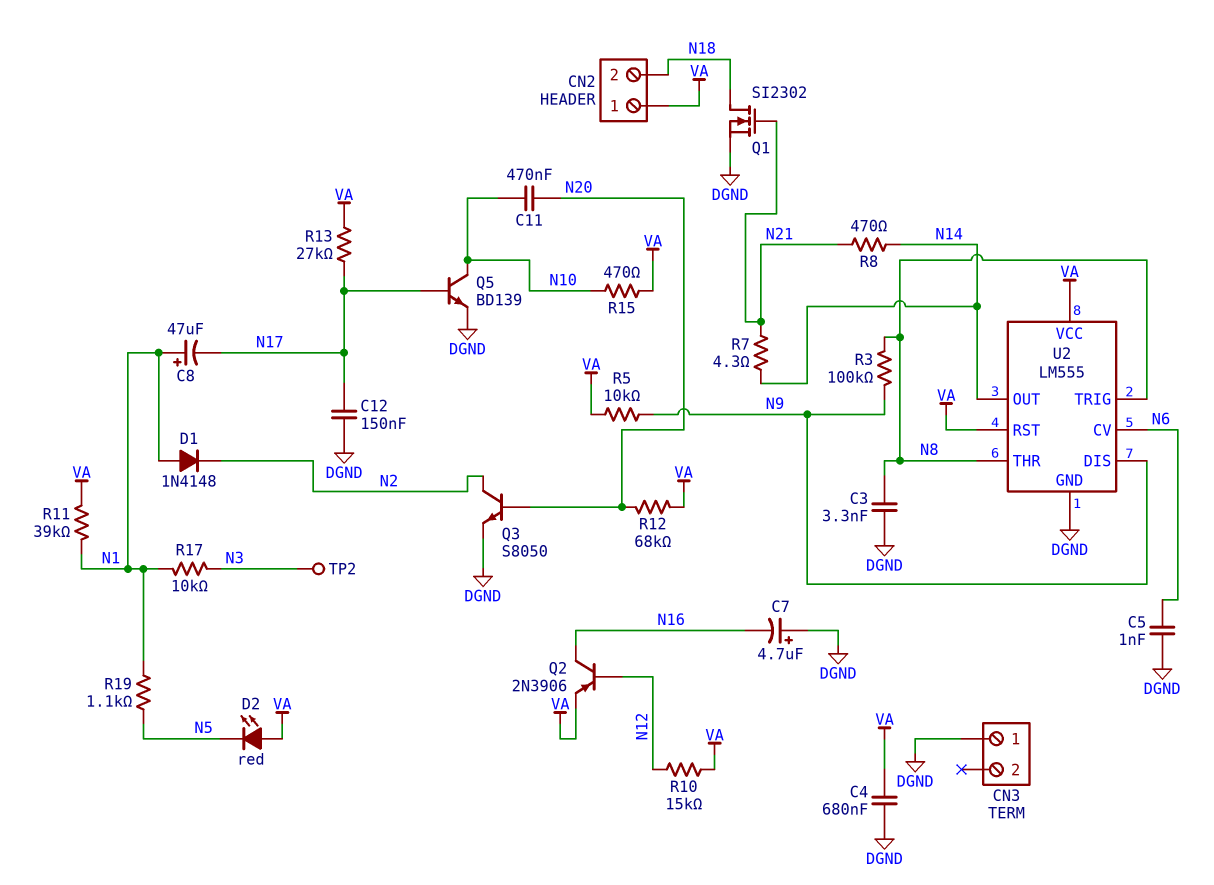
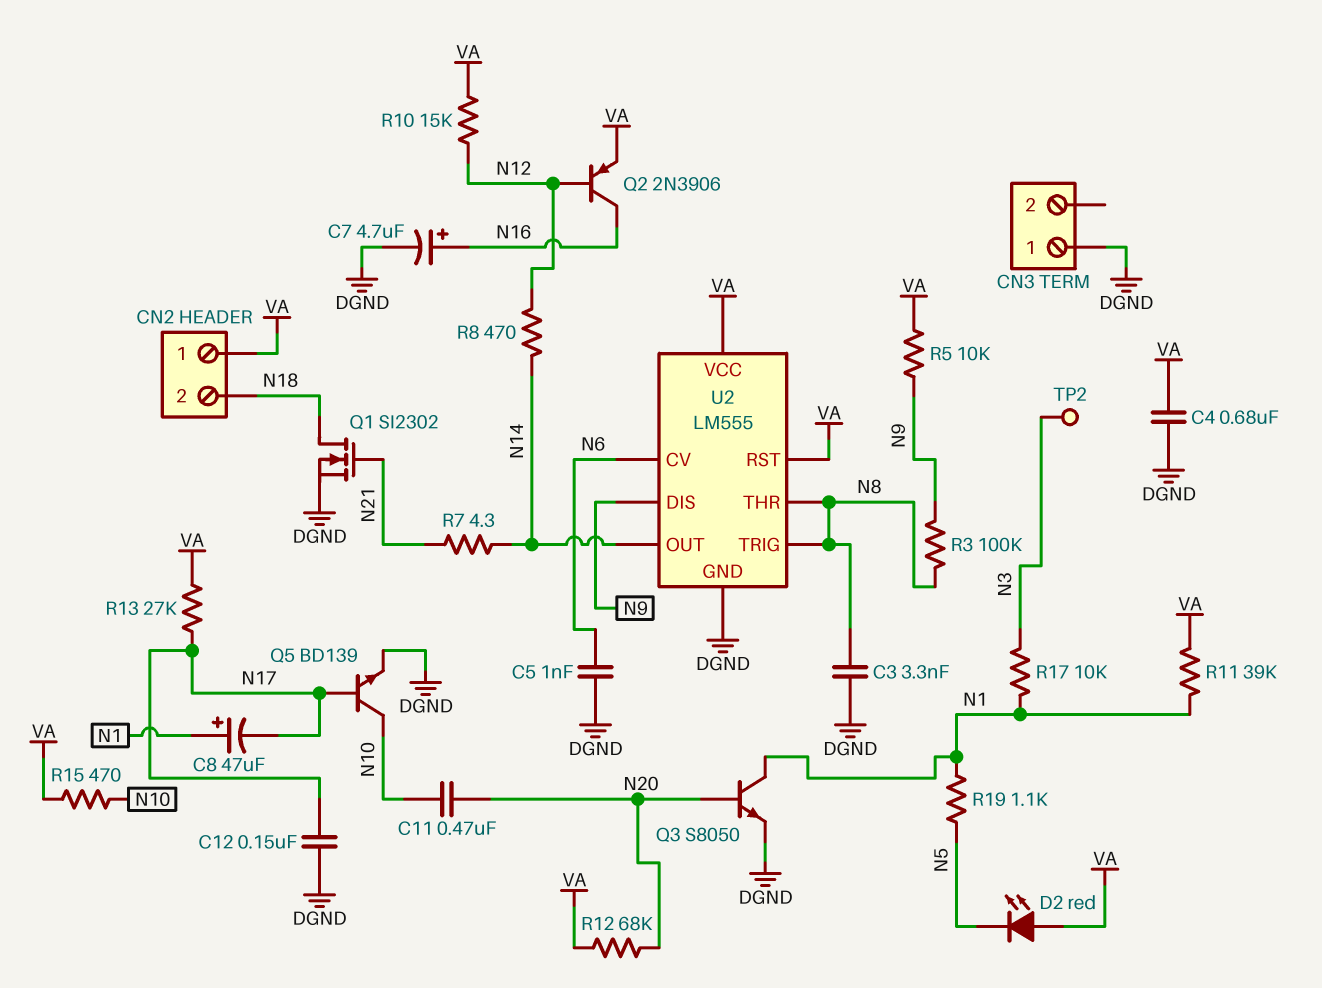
C7: 4.7uF (plus DGND, minus N16) -> 4.7uF (plus N16, minus DGND)
D1: diode 1N4148 (A N1, K N2) -> none
Q3: NPN S8050 (B N20, C N2, E DGND) -> NPN S8050 (B N20, C N1, E DGND)
R8: 470 (N14, N21) -> 470 (N12, N14)

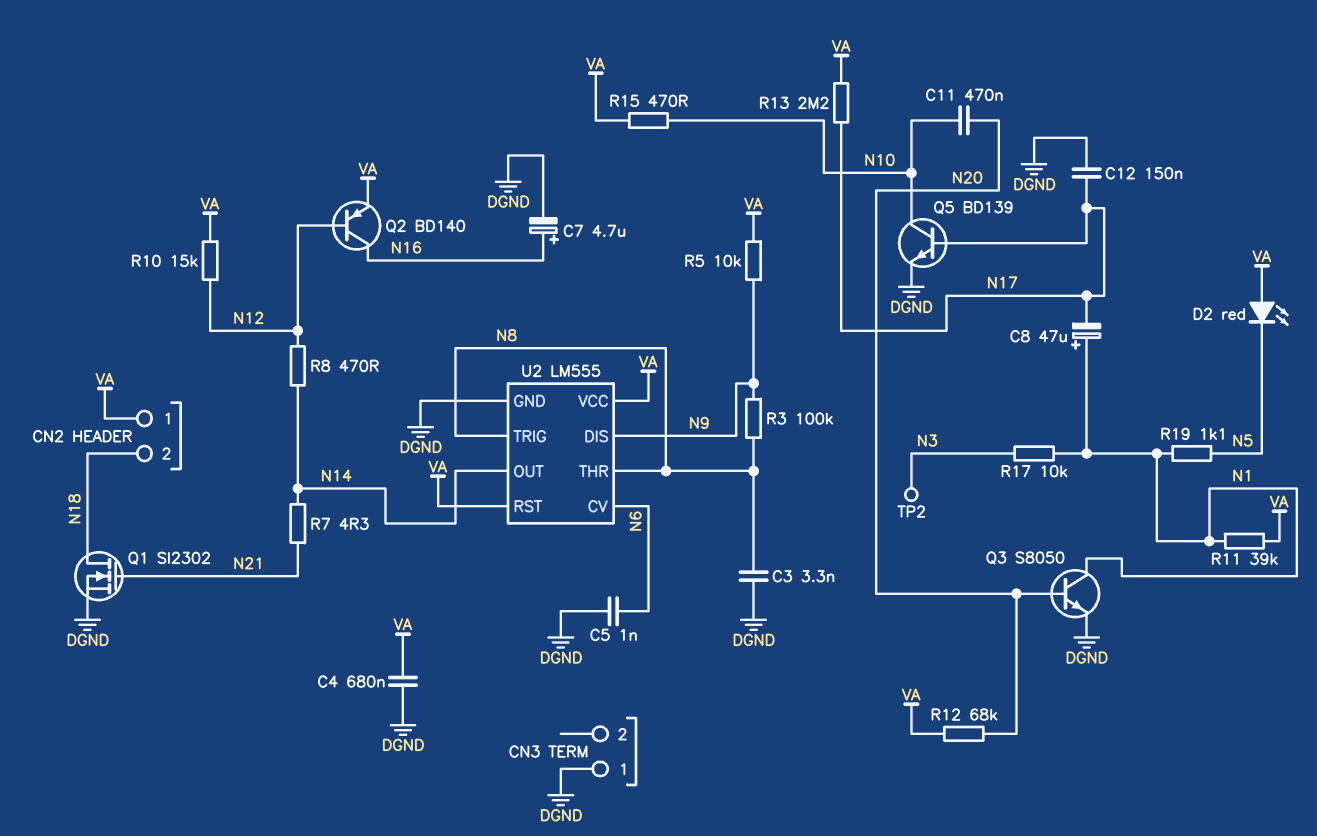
Q2: PNP 2N3906 (B N12, C N16, E VA) -> PNP BD140 (B N12, C N16, E VA)
R13: 27k (N17, VA) -> 2.2M (N17, VA)

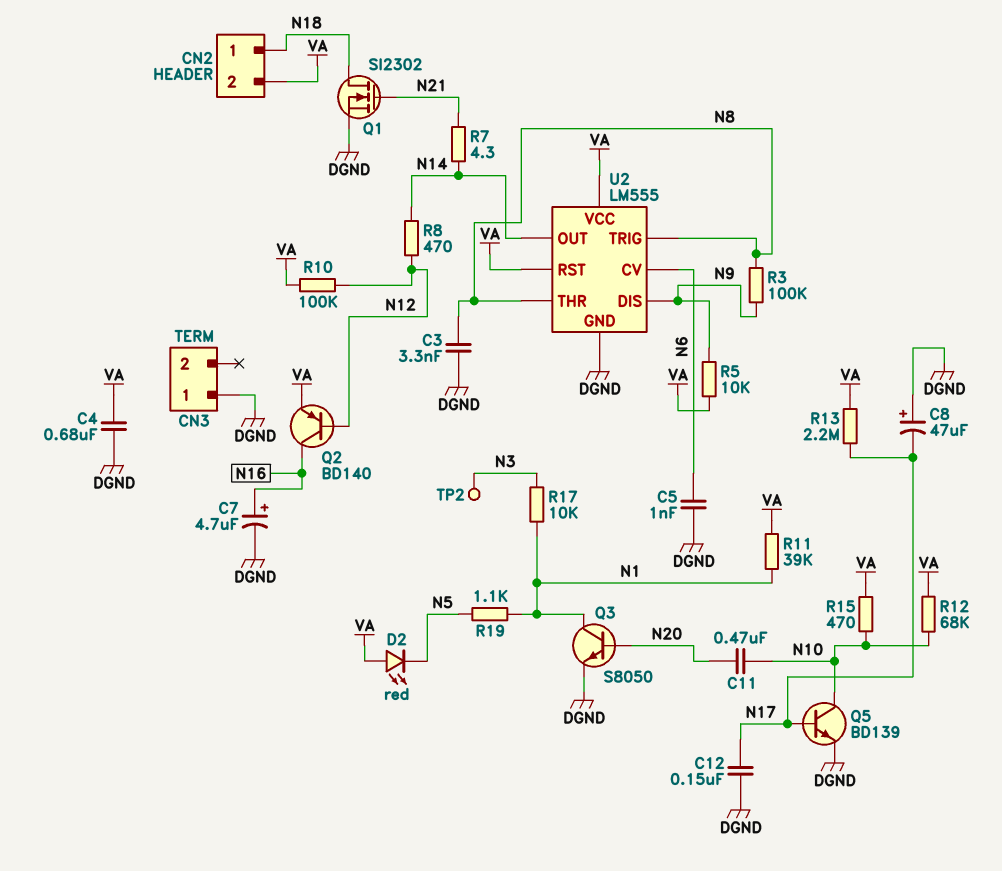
C8: 47uF (plus N1, minus N17) -> 47uF (plus DGND, minus N17)
CN2 pin 1: VA -> N18
CN2 pin 2: N18 -> VA
R10: 15k (N12, VA) -> 100k (N12, VA)
R12: 68k (N20, VA) -> 68k (N10, VA)

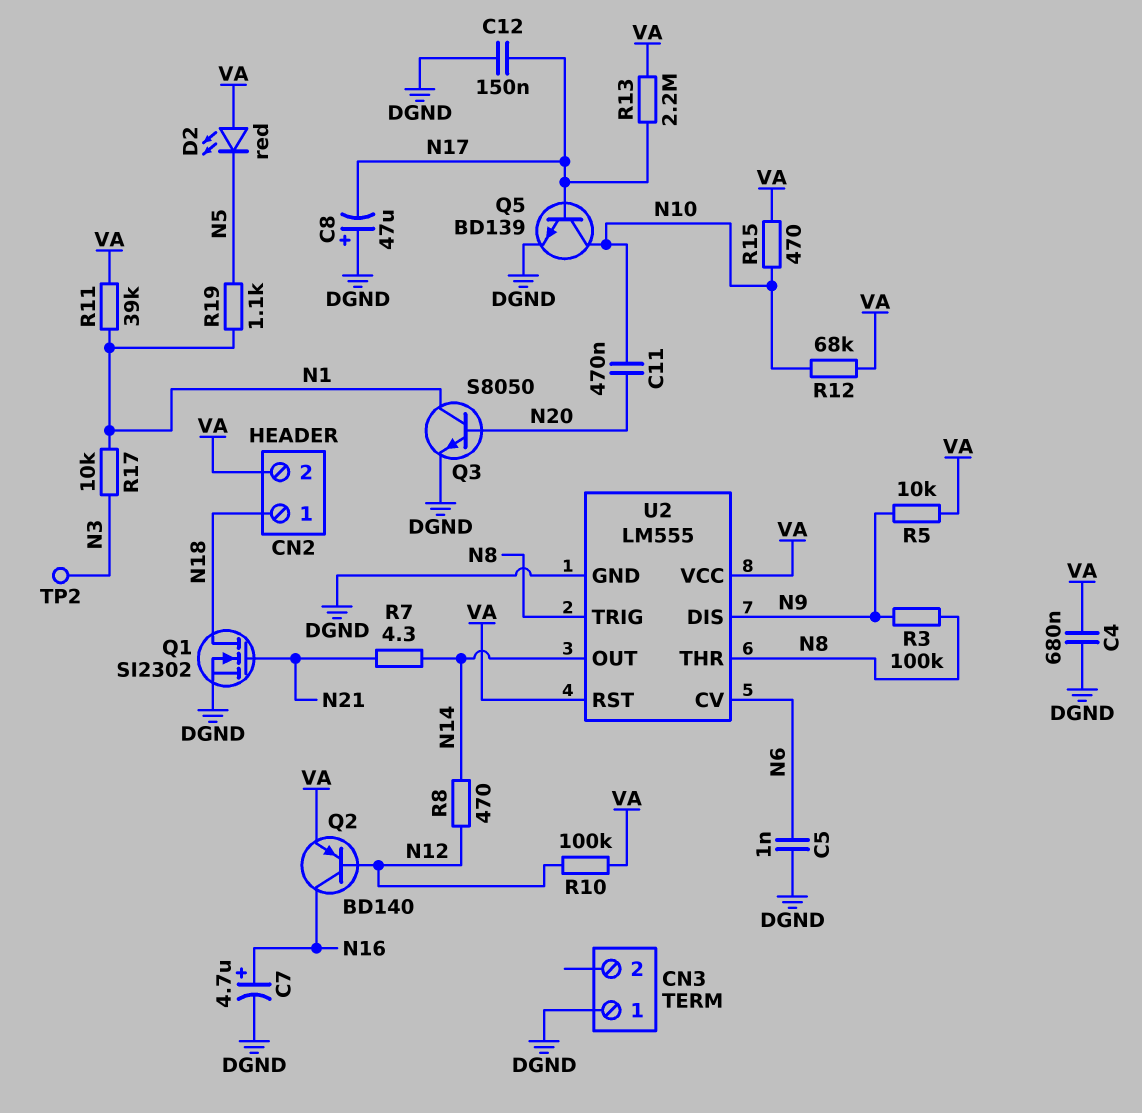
C3: 3.3nF (DGND, N8) -> none

